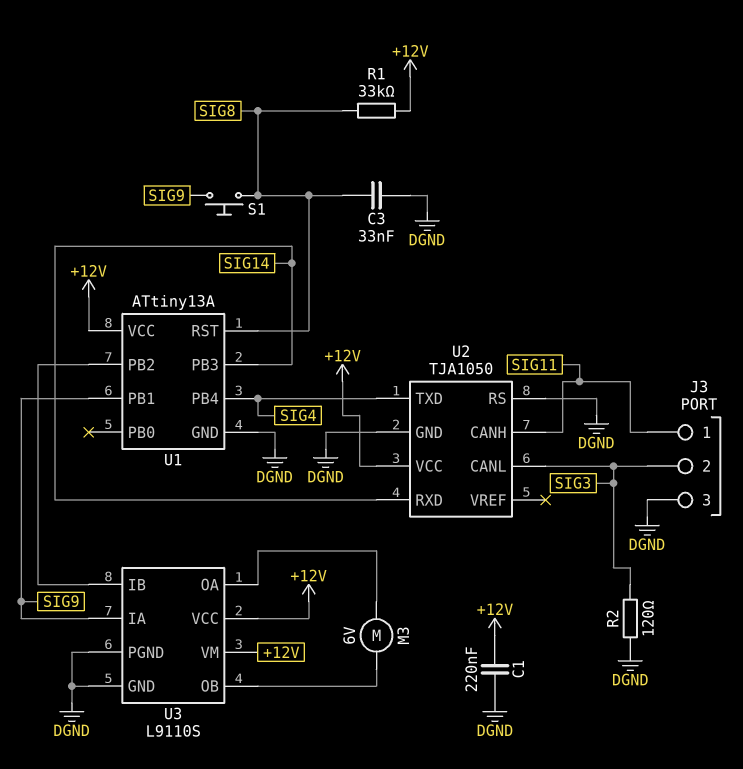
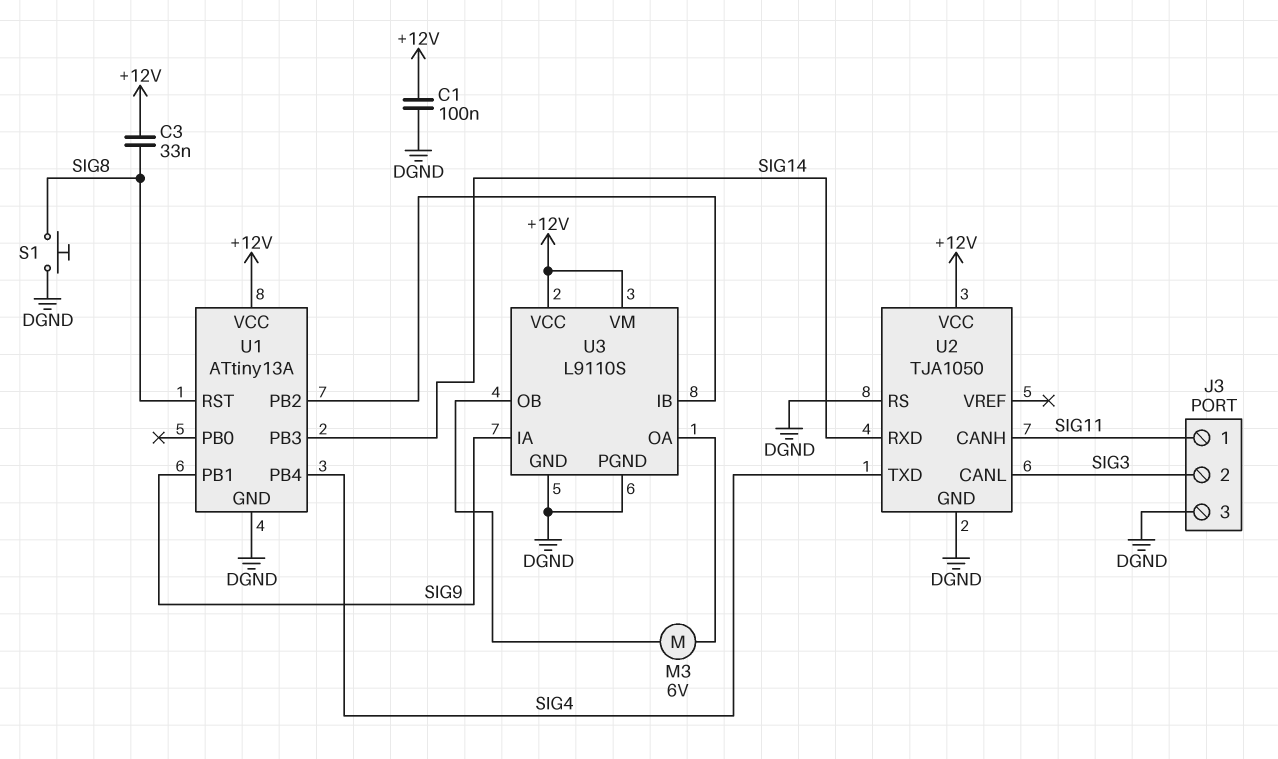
C1: 220nF (+12V, DGND) -> 100nF (+12V, DGND)
C3: 33nF (DGND, SIG8) -> 33nF (+12V, SIG8)
R1: 33k (+12V, SIG8) -> none
R2: 120 (DGND, SIG3) -> none
S1: button (SIG8, SIG9) -> button (DGND, SIG8)

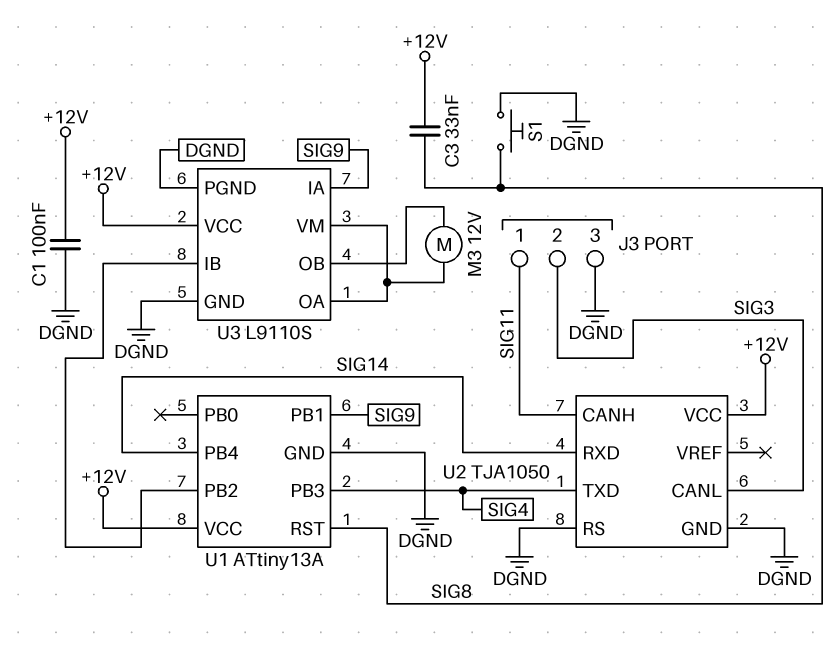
M3: motor 6V (U3/OA, U3/OB) -> motor 12V (U3/OA, U3/OB)
U1 pin PB3: SIG14 -> SIG4
U1 pin PB4: SIG4 -> SIG14
U3 pin VM: +12V -> U3/OA

